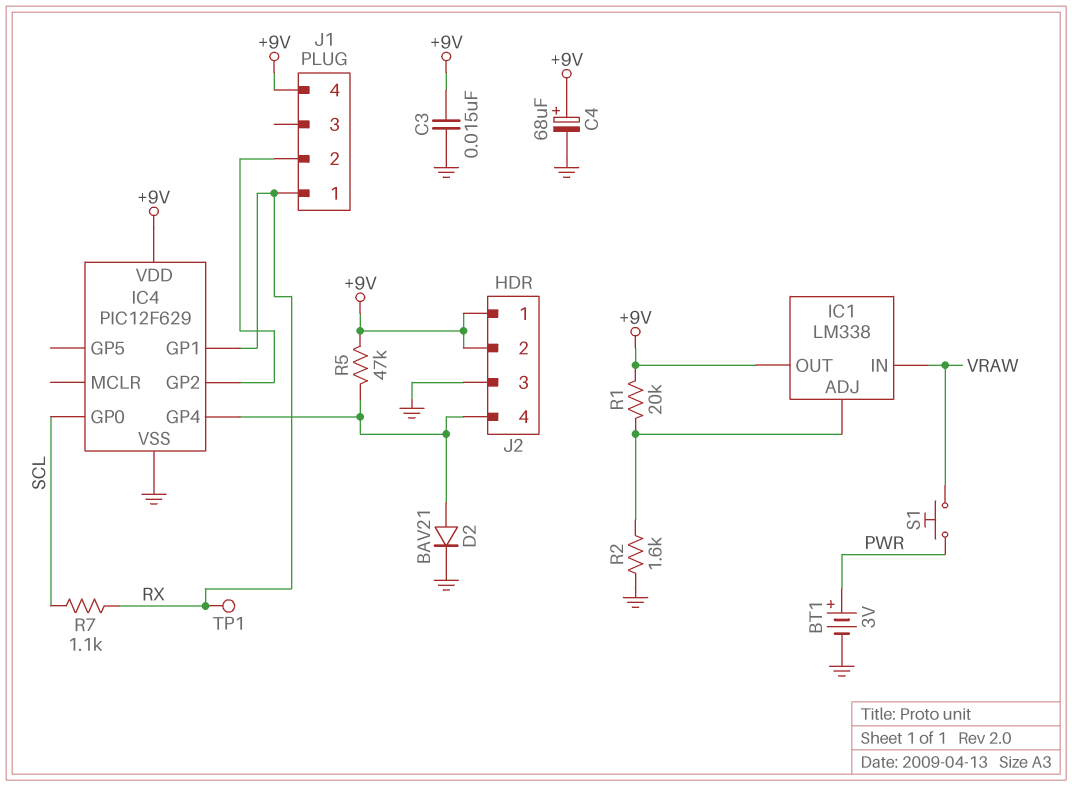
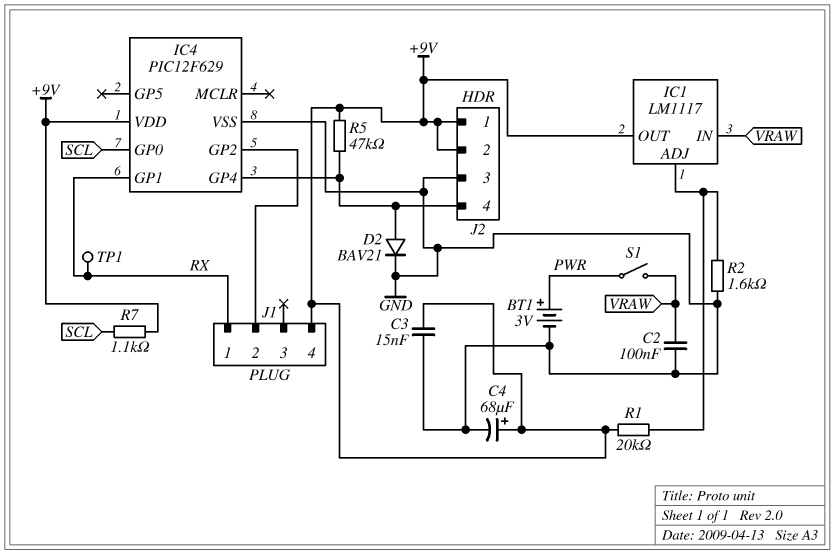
C2: none -> 100nF (GND, VRAW)
IC1: LM338 -> LM1117
R7: 1.1k (RX, SCL) -> 1.1k (+9V, SCL)
S1: button (PWR, VRAW) -> switch (PWR, VRAW)

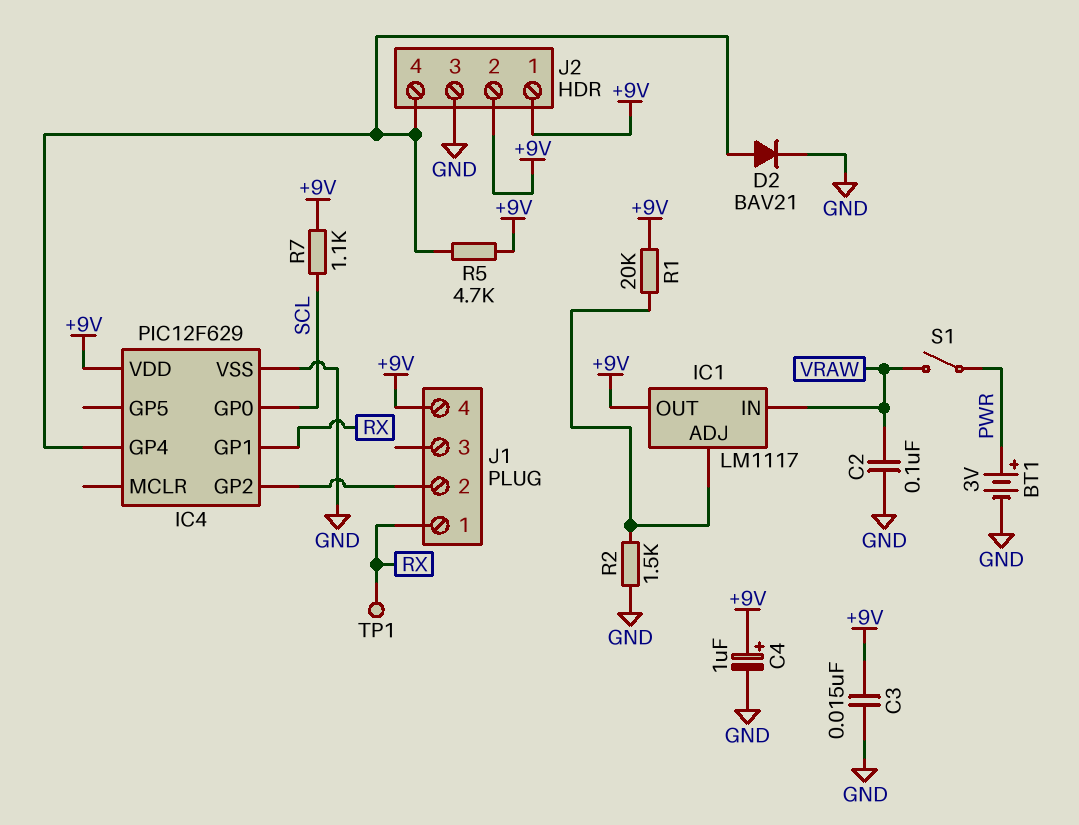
C4: 68uF (plus +9V, minus GND) -> 1uF (plus +9V, minus GND)
R2: 1.6k (GND, IC1/ADJ) -> 1.5k (GND, IC1/ADJ)
R5: 47k (+9V, IC4/GP4) -> 4.7k (+9V, IC4/GP4)

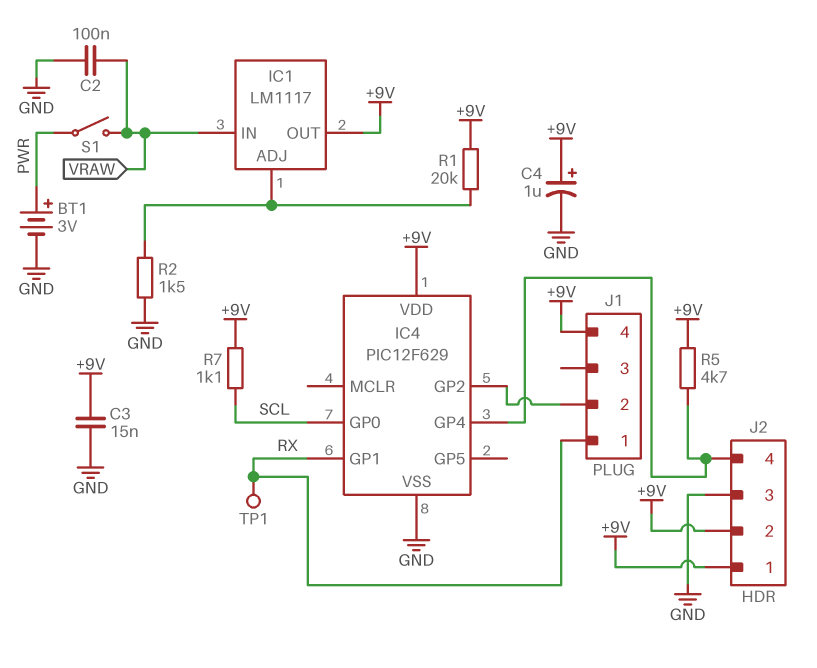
D2: diode BAV21 (A IC4/GP4, K GND) -> none

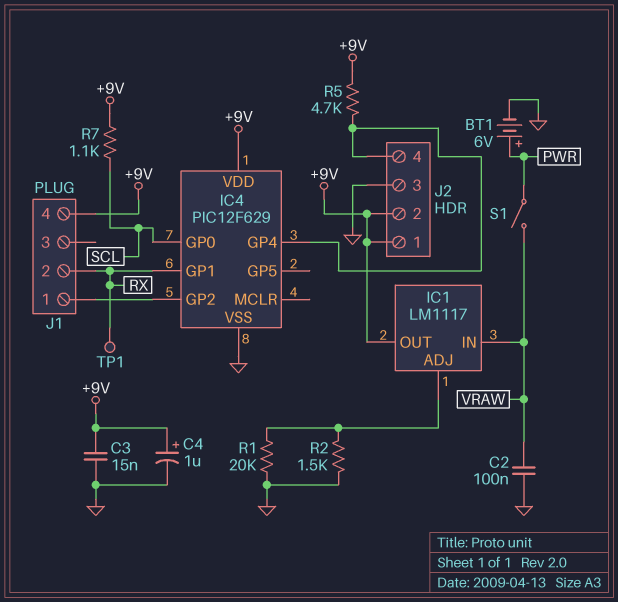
BT1: 3V (plus PWR, minus GND) -> 6V (plus PWR, minus GND)
J1 pin 1: RX -> IC4/GP2
J1 pin 2: IC4/GP2 -> RX
R1: 20k (+9V, IC1/ADJ) -> 20k (GND, IC1/ADJ)

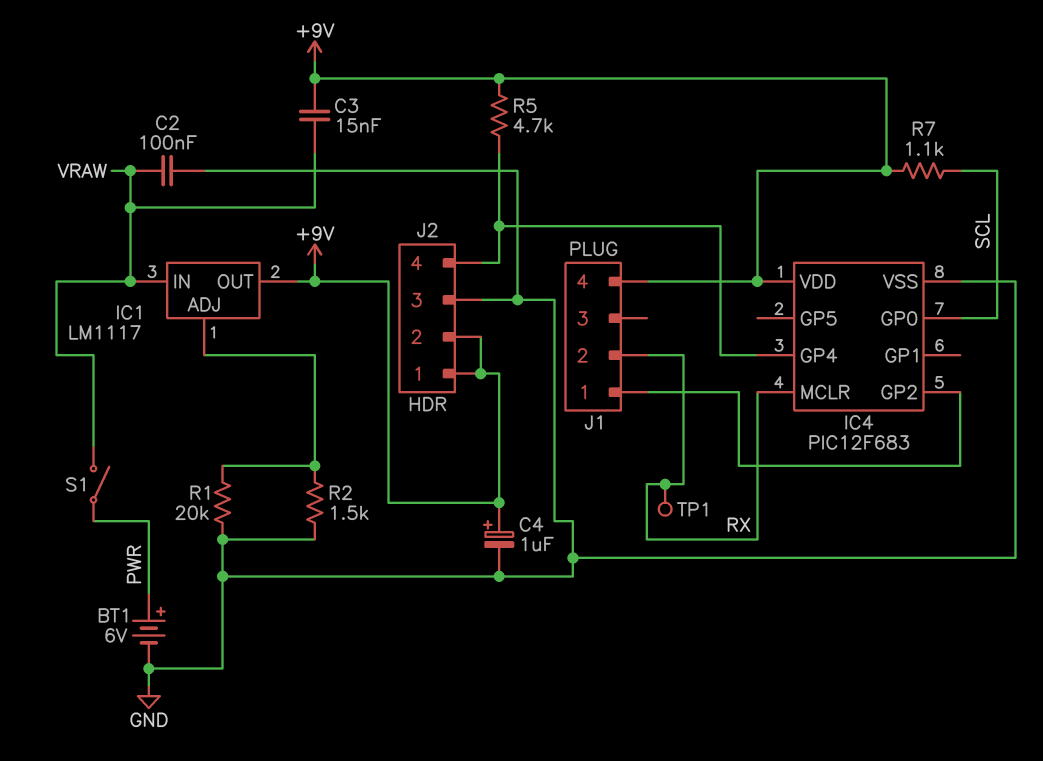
C3: 15nF (+9V, GND) -> 15nF (+9V, VRAW)
IC4: PIC12F629 -> PIC12F683
IC4 pin GP1: RX -> none
IC4 pin MCLR: none -> RX

